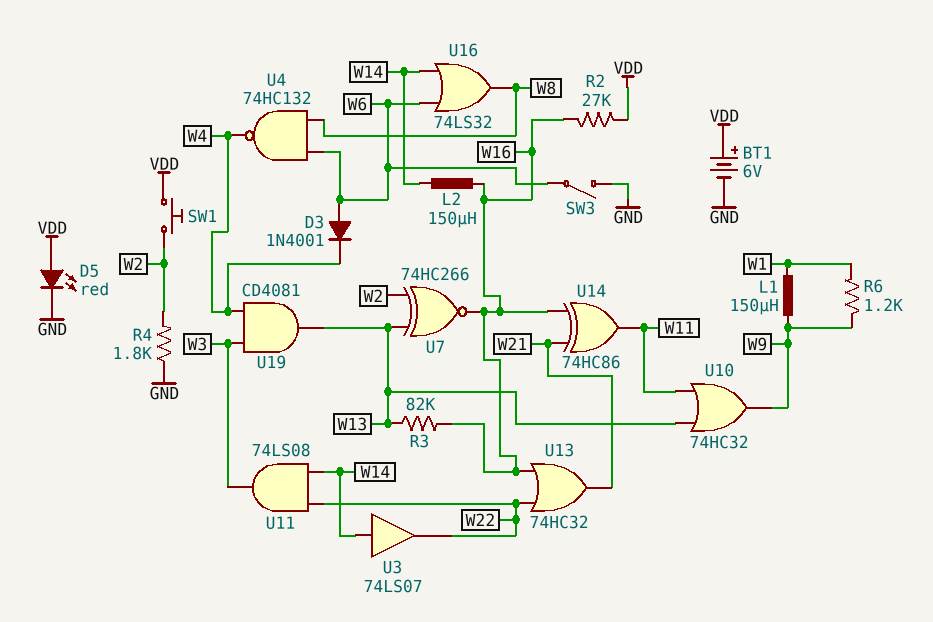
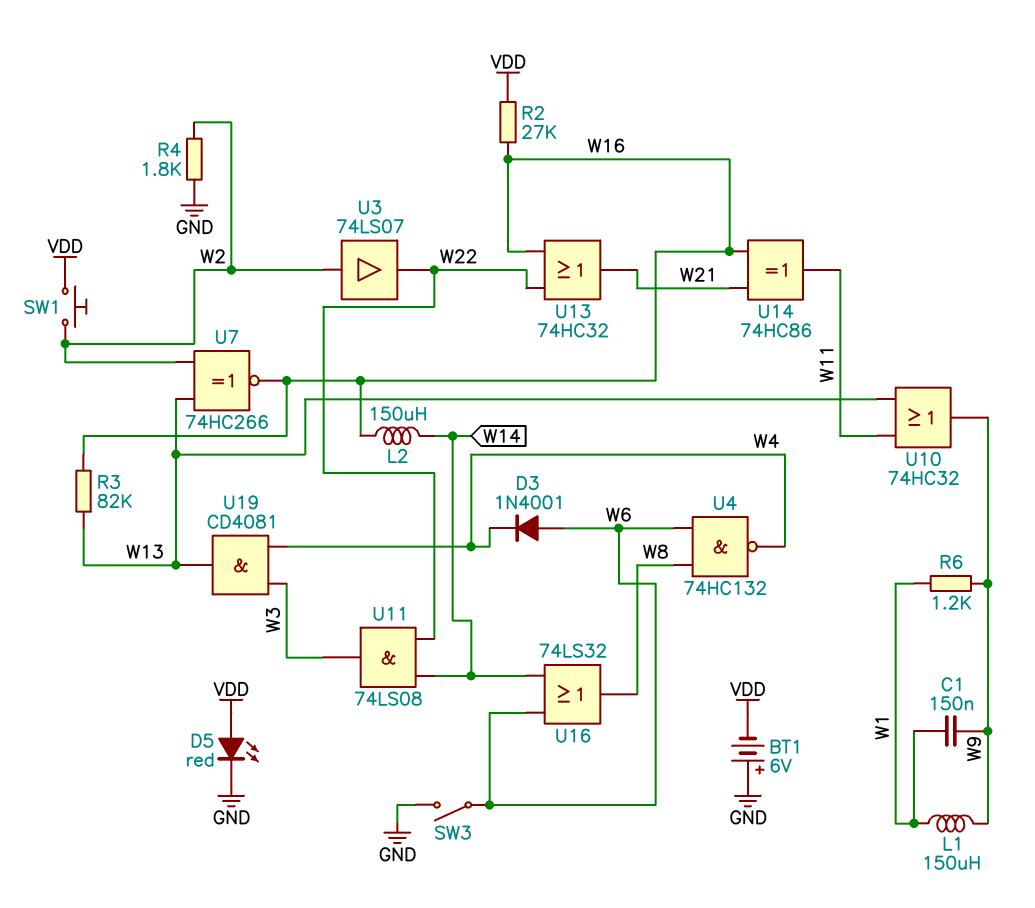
BT1: 6V (plus VDD, minus GND) -> 6V (plus GND, minus VDD)
C1: none -> 150nF (W1, W9)
U3: buffer 74LS07 (in W14, out W22) -> buffer 74LS07 (in W2, out W22)

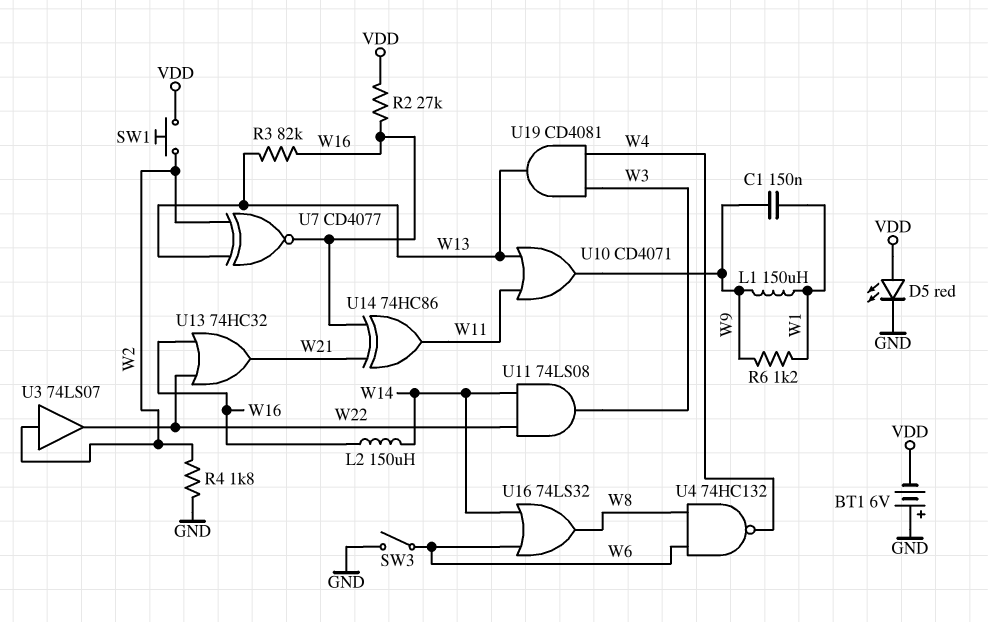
D3: diode 1N4001 (A W6, K W4) -> none
U7: XNOR 74HC266 (in W2, in W13, out W16) -> XNOR CD4077 (in W2, in W13, out W16)
U10: OR 74HC32 (in W11, in W13, out W9) -> OR CD4071 (in W11, in W13, out W9)

